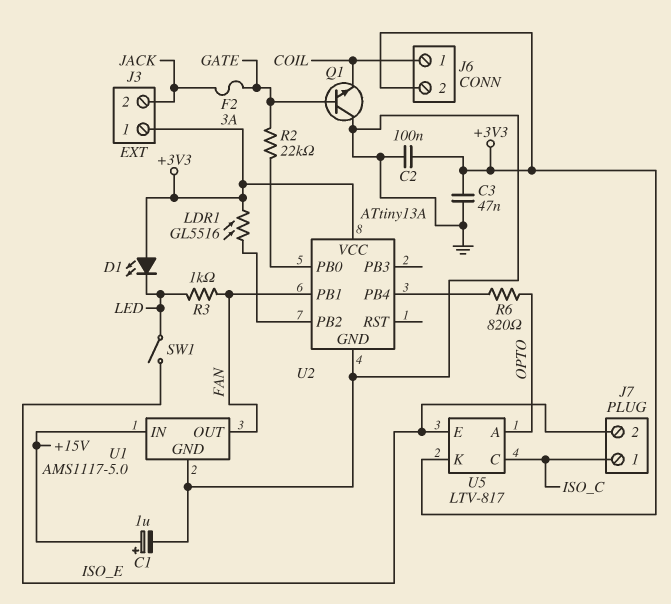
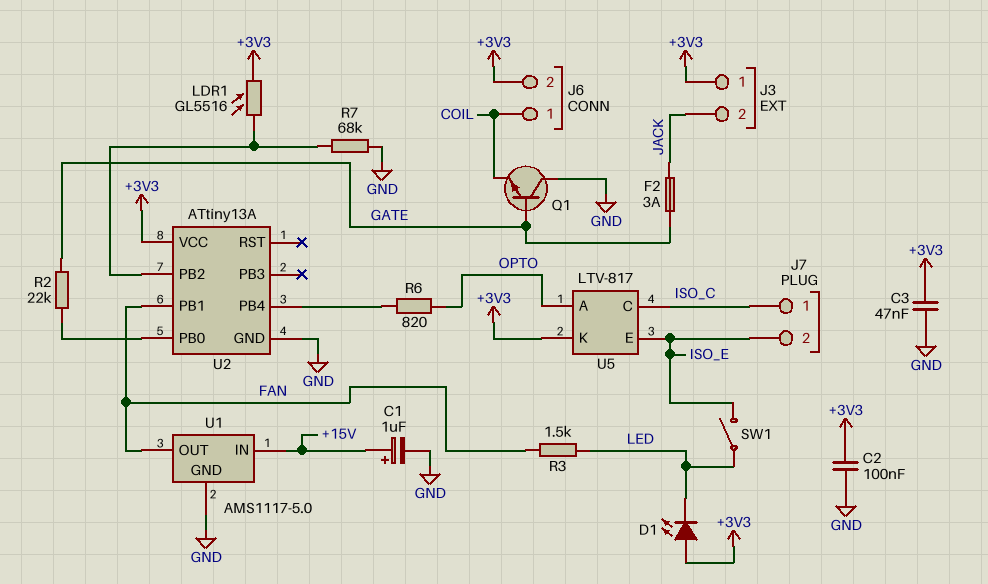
R3: 1k (FAN, LED) -> 1.5k (FAN, LED)
R7: none -> 68k (GND, U2/PB2)

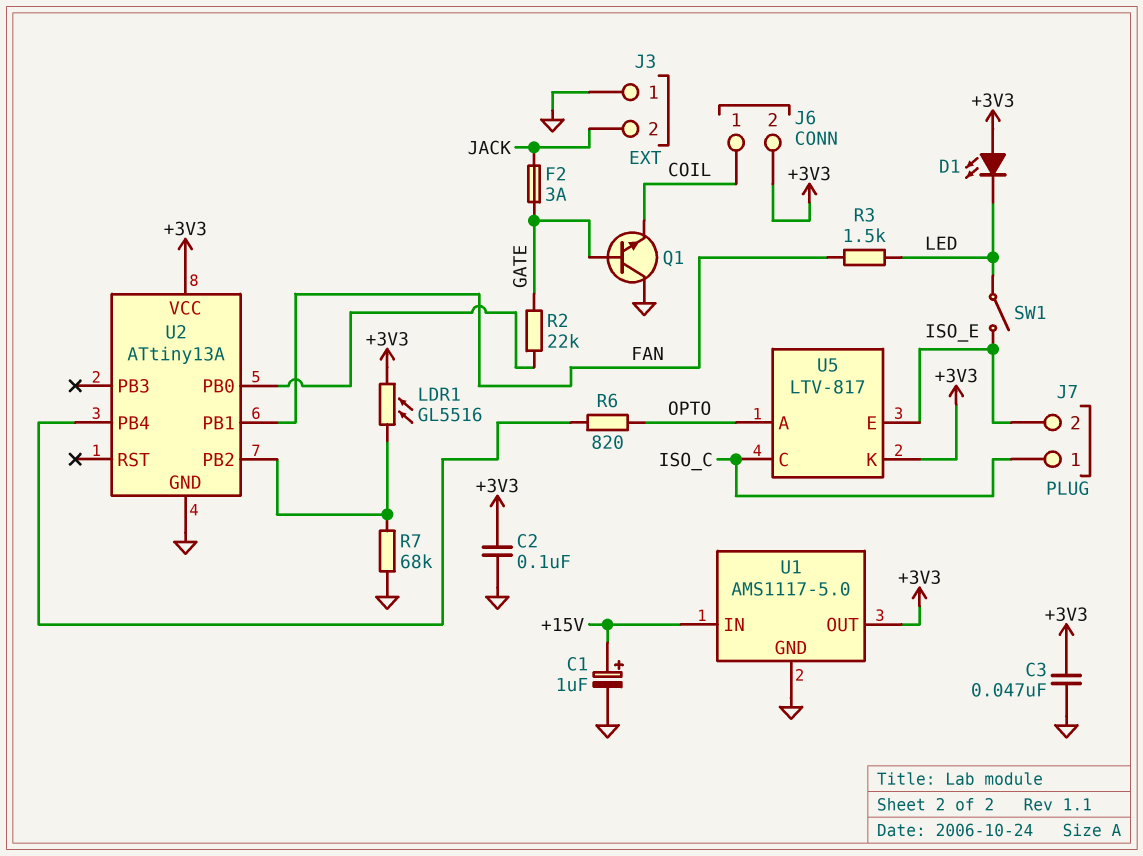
J3 pin 1: +3V3 -> GND
U1 pin OUT: FAN -> +3V3

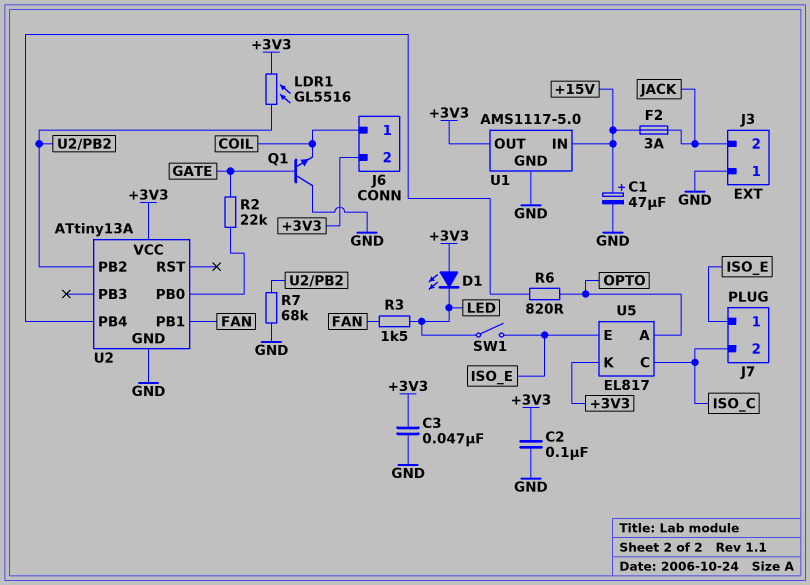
C1: 1uF (plus +15V, minus GND) -> 47uF (plus +15V, minus GND)
F2: 3A (GATE, JACK) -> 3A (+15V, JACK)
J7 pin 1: ISO_C -> ISO_E
J7 pin 2: ISO_E -> ISO_C
U5: LTV-817 -> EL817

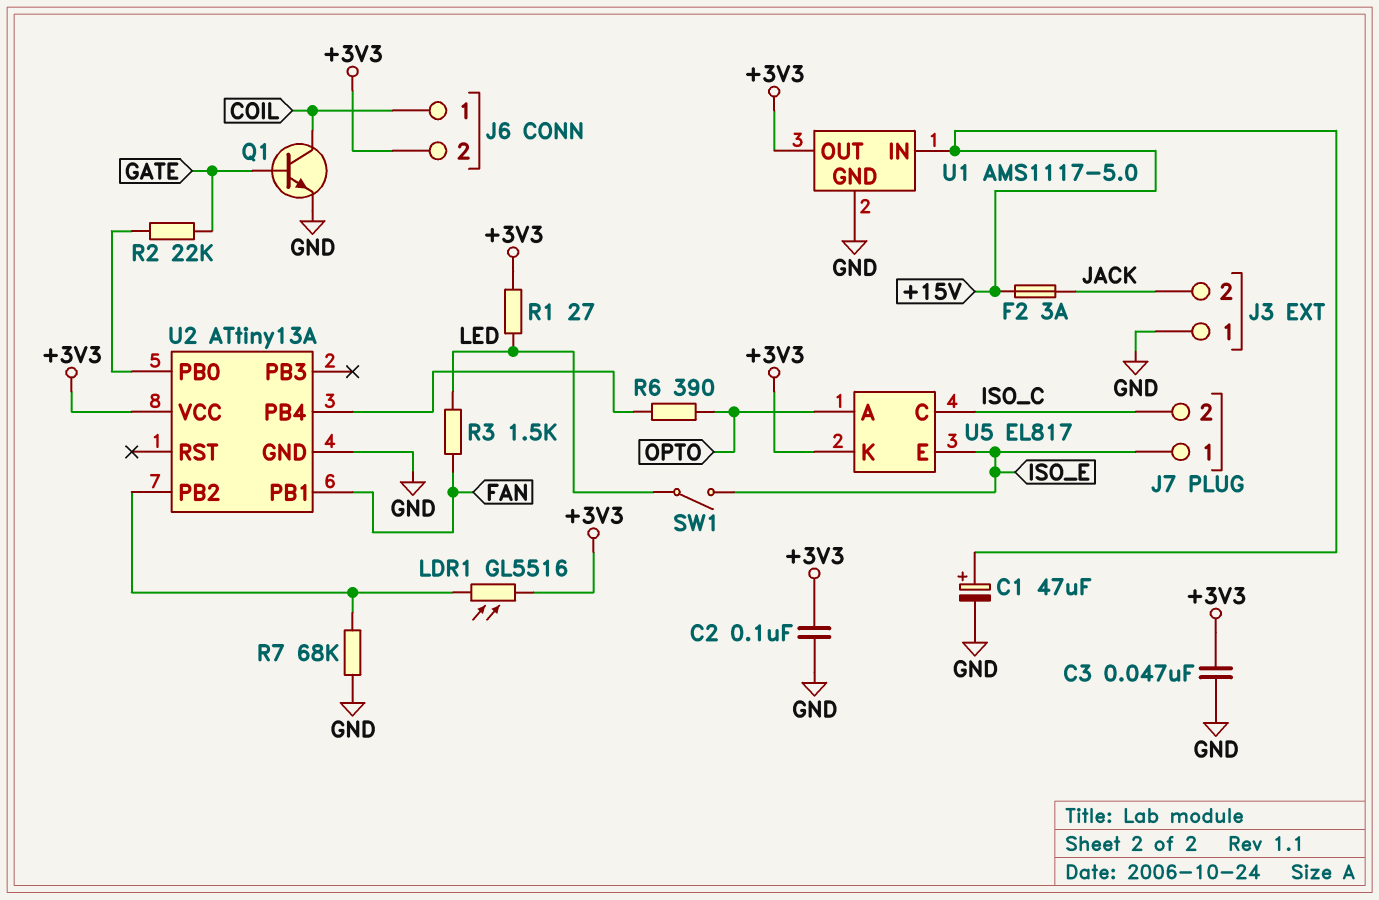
D1: LED (A +3V3, K LED) -> none
Q1: NPN (B GATE, C GND, E COIL) -> NPN (B GATE, C COIL, E GND)
R1: none -> 27 (+3V3, LED)
R6: 820 (OPTO, U2/PB4) -> 390 (OPTO, U2/PB4)

